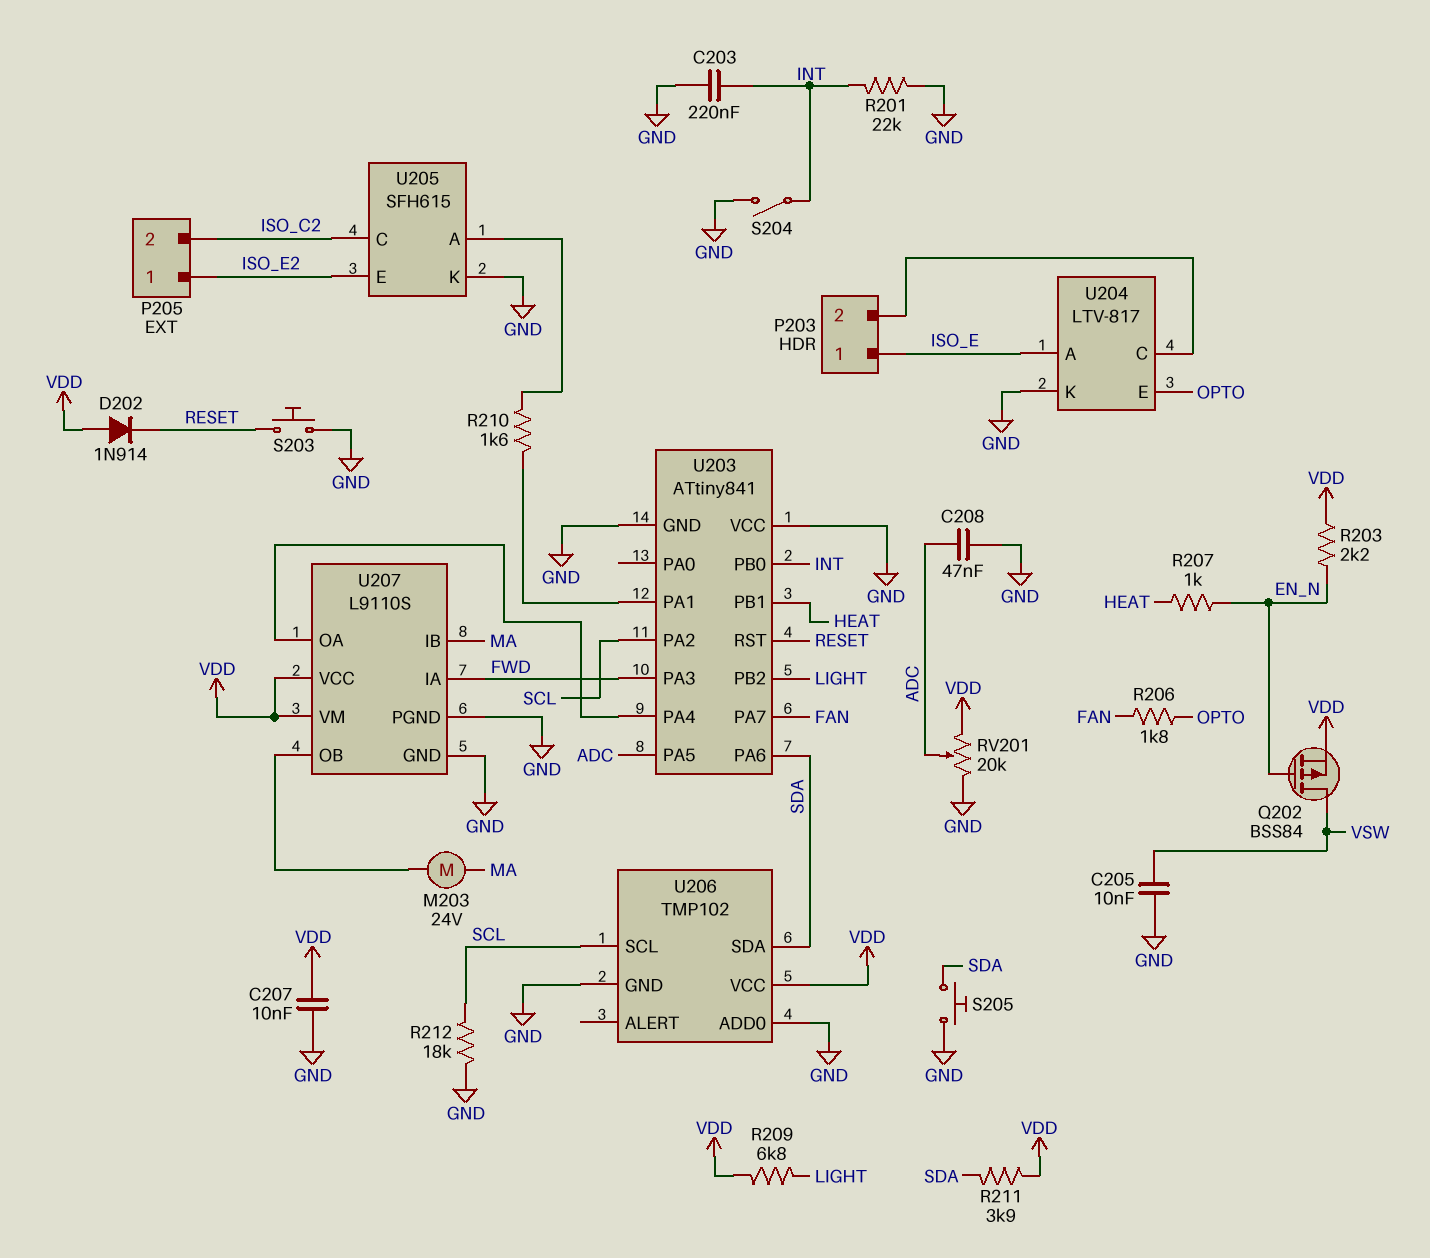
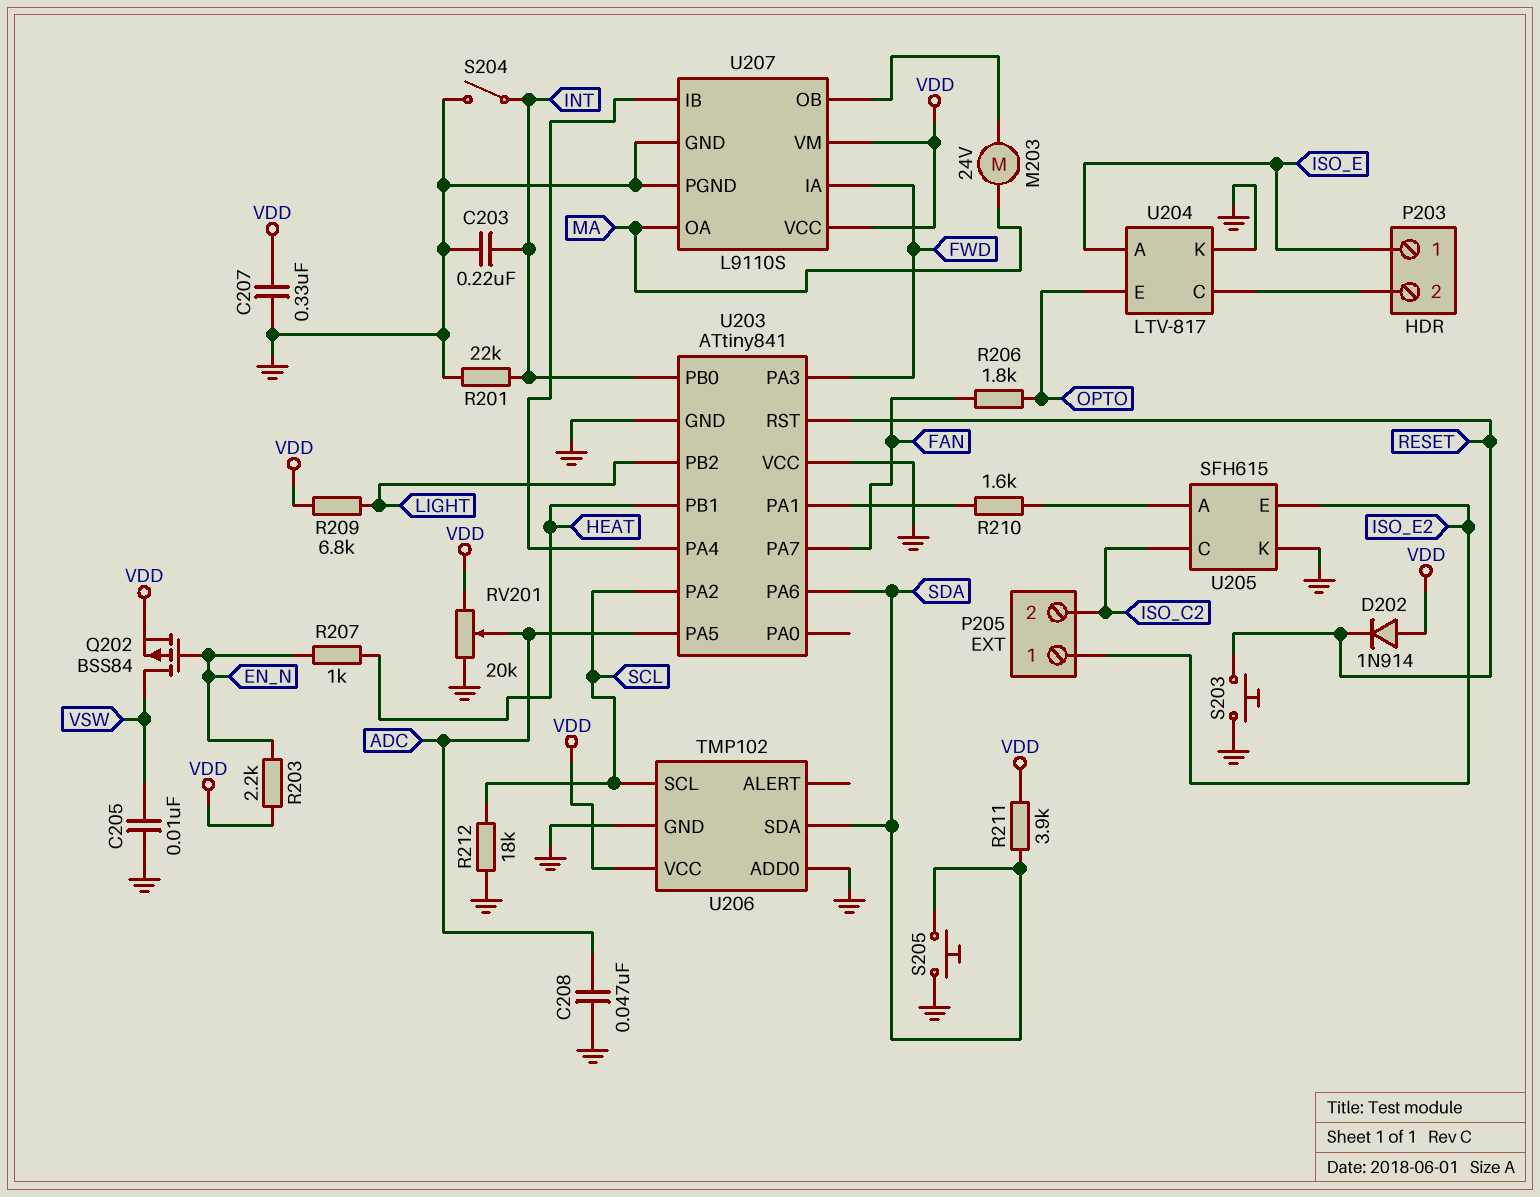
C207: 10nF (GND, VDD) -> 330nF (GND, VDD)
U207 pin IB: MA -> U203/PA4
U207 pin OA: U203/PA4 -> MA

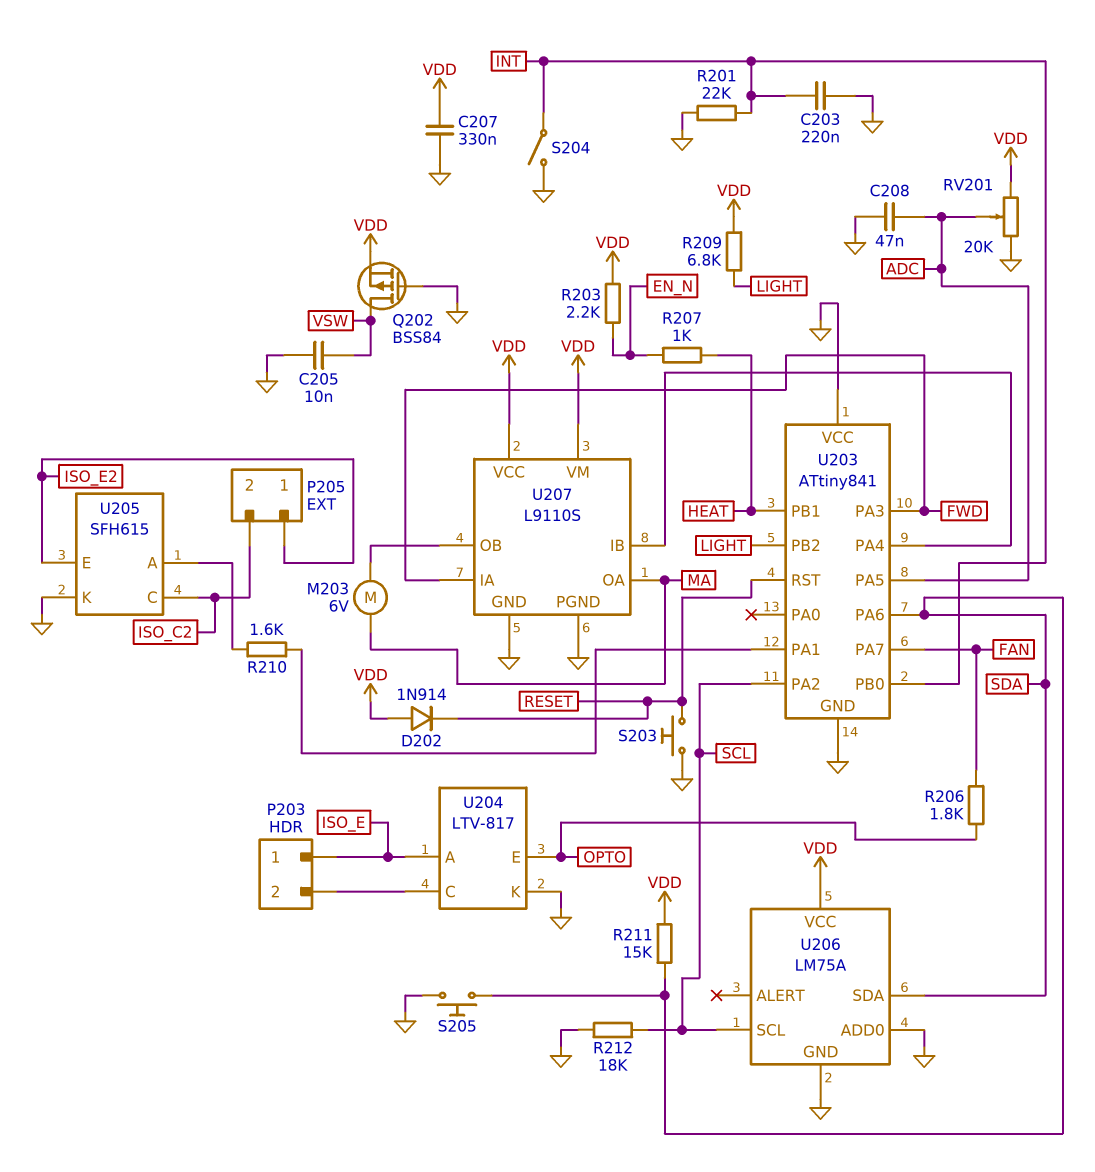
M203: motor 24V (MA, U207/OB) -> motor 6V (MA, U207/OB)
Q202: PMOS BSS84 (G EN_N, D VSW, S VDD) -> PMOS BSS84 (G GND, D VSW, S VDD)
R211: 3.9k (SDA, VDD) -> 15k (SDA, VDD)
U206: TMP102 -> LM75A

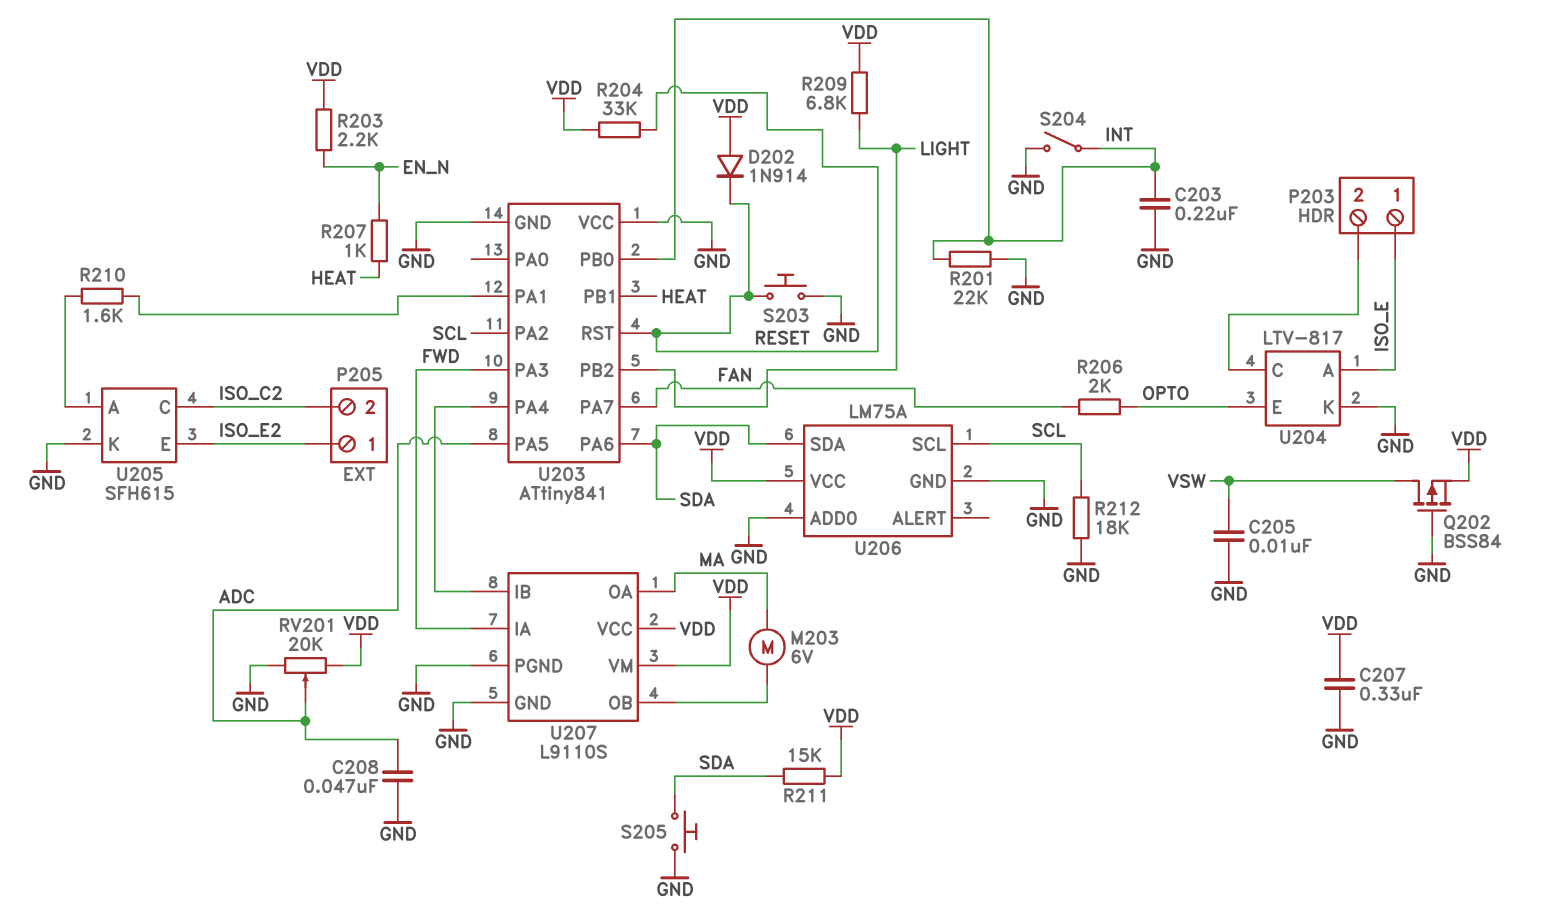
R204: none -> 33k (RESET, VDD)
R206: 1.8k (FAN, OPTO) -> 2k (FAN, OPTO)

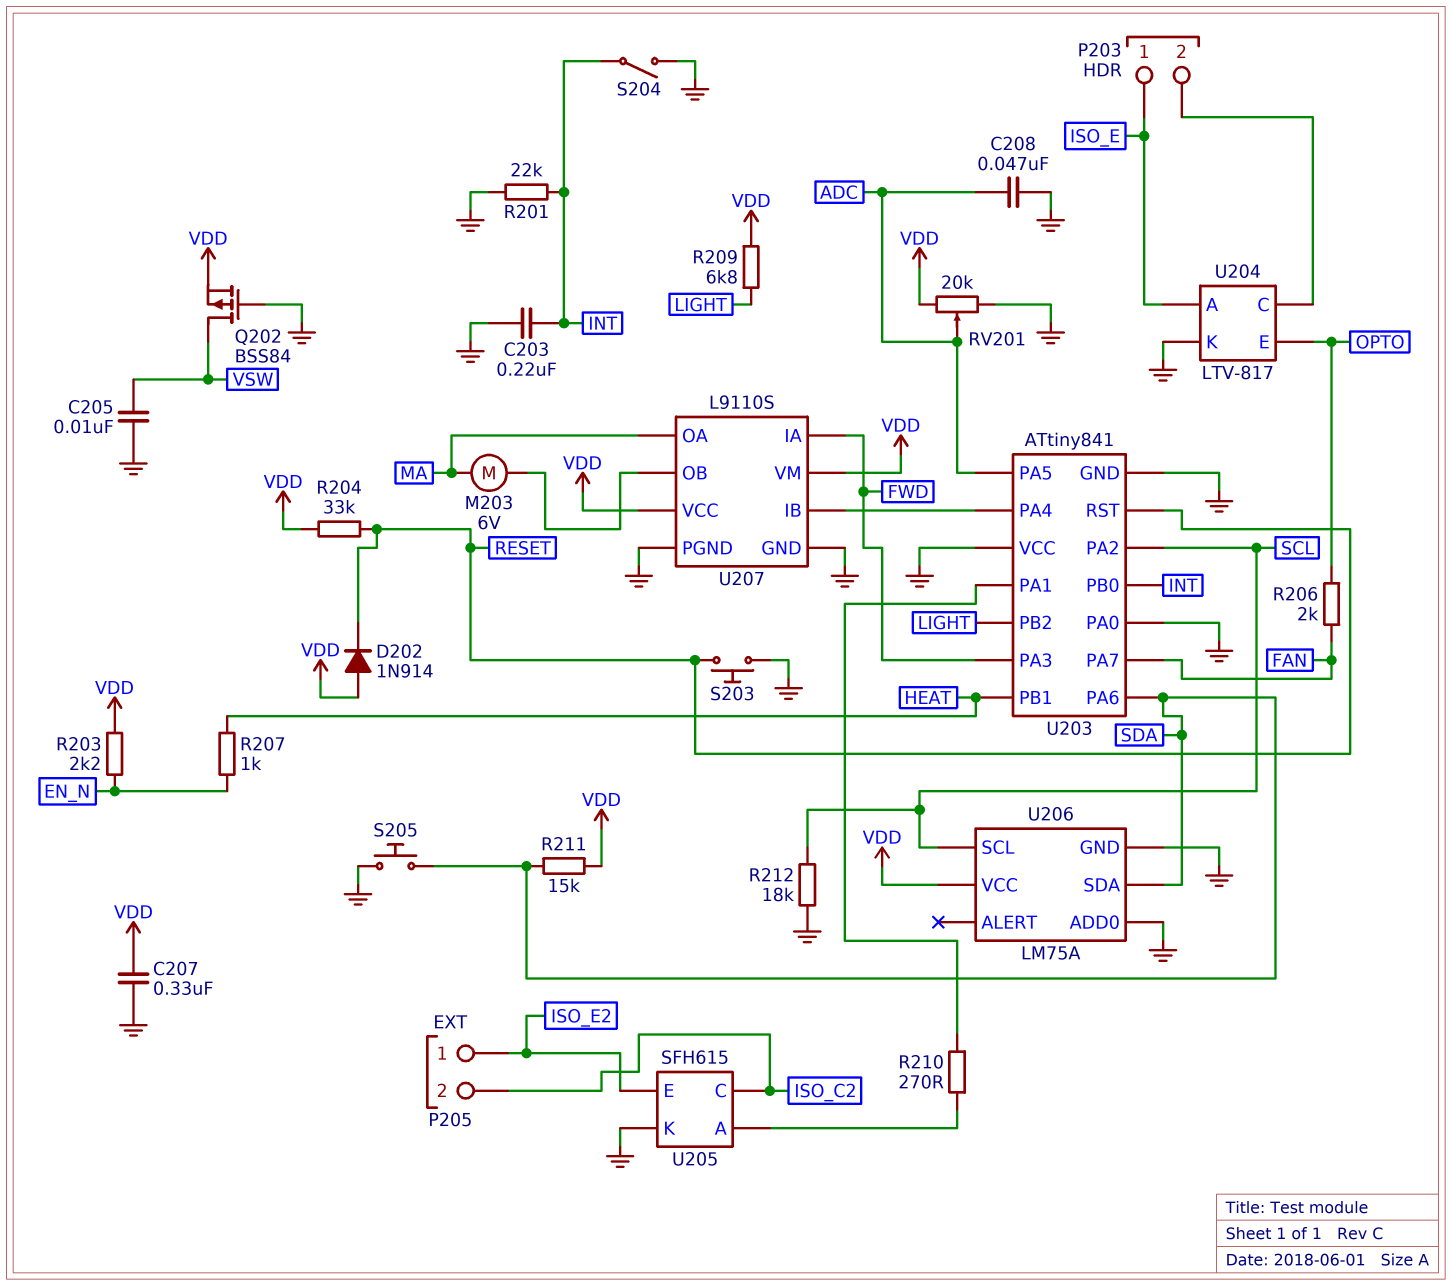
R210: 1.6k (U203/PA1, U205/A) -> 270 (U203/PA1, U205/A)
U203 pin PA0: none -> GND

